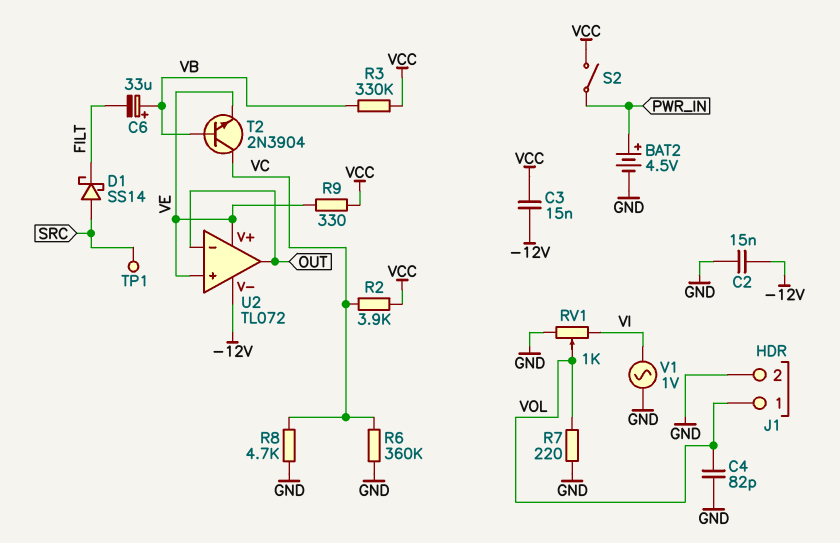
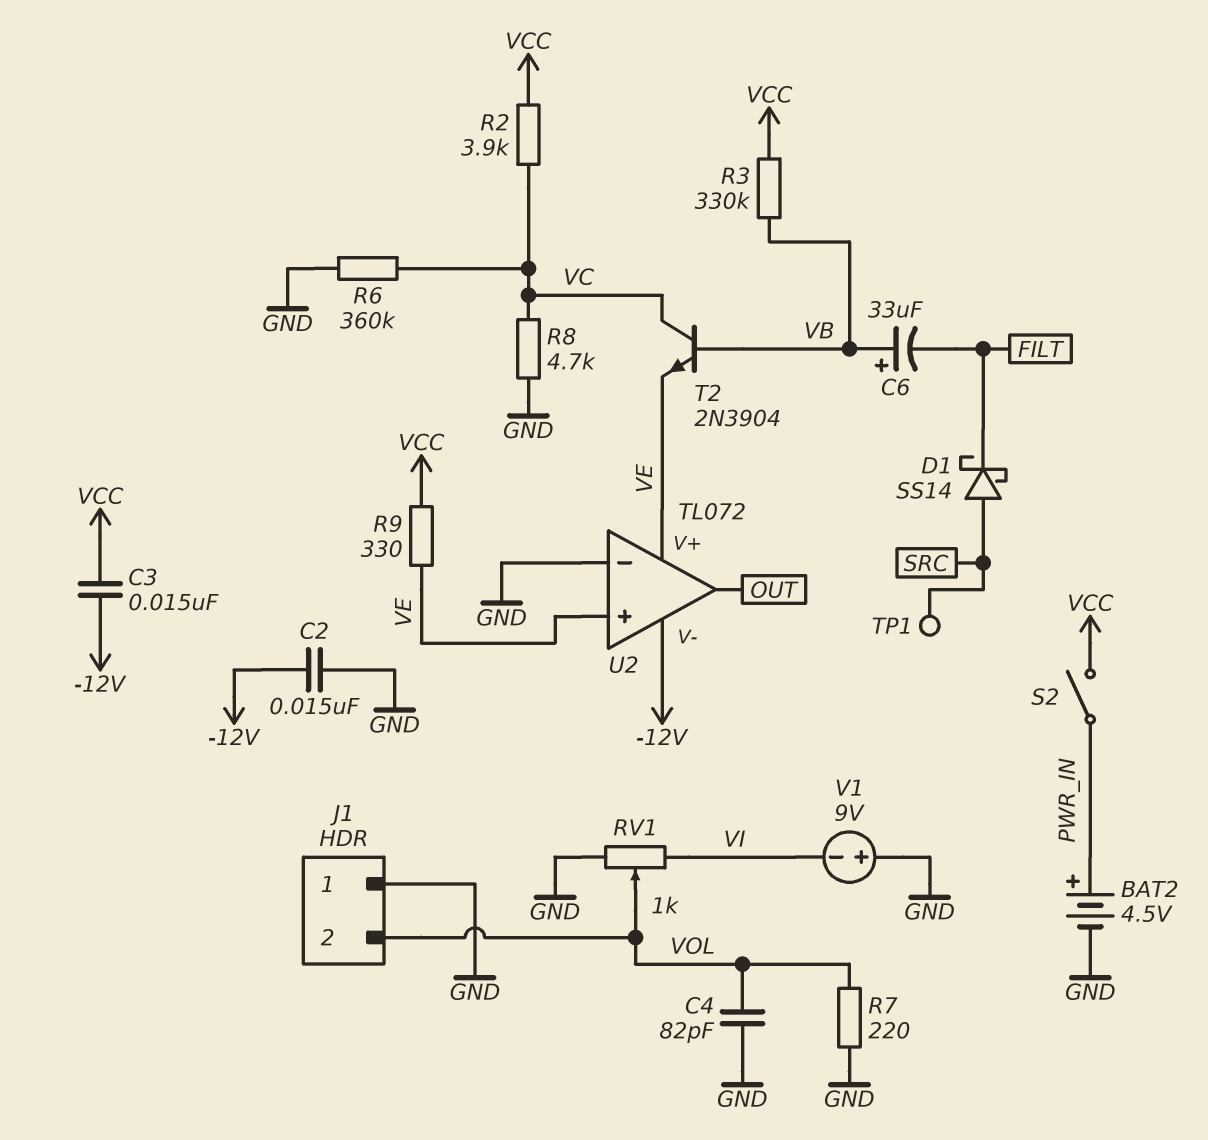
J1 pin 1: VOL -> GND
J1 pin 2: GND -> VOL
U2 pin in-: OUT -> GND
V1: AC 1V (GND, VI) -> 9V (plus GND, minus VI)

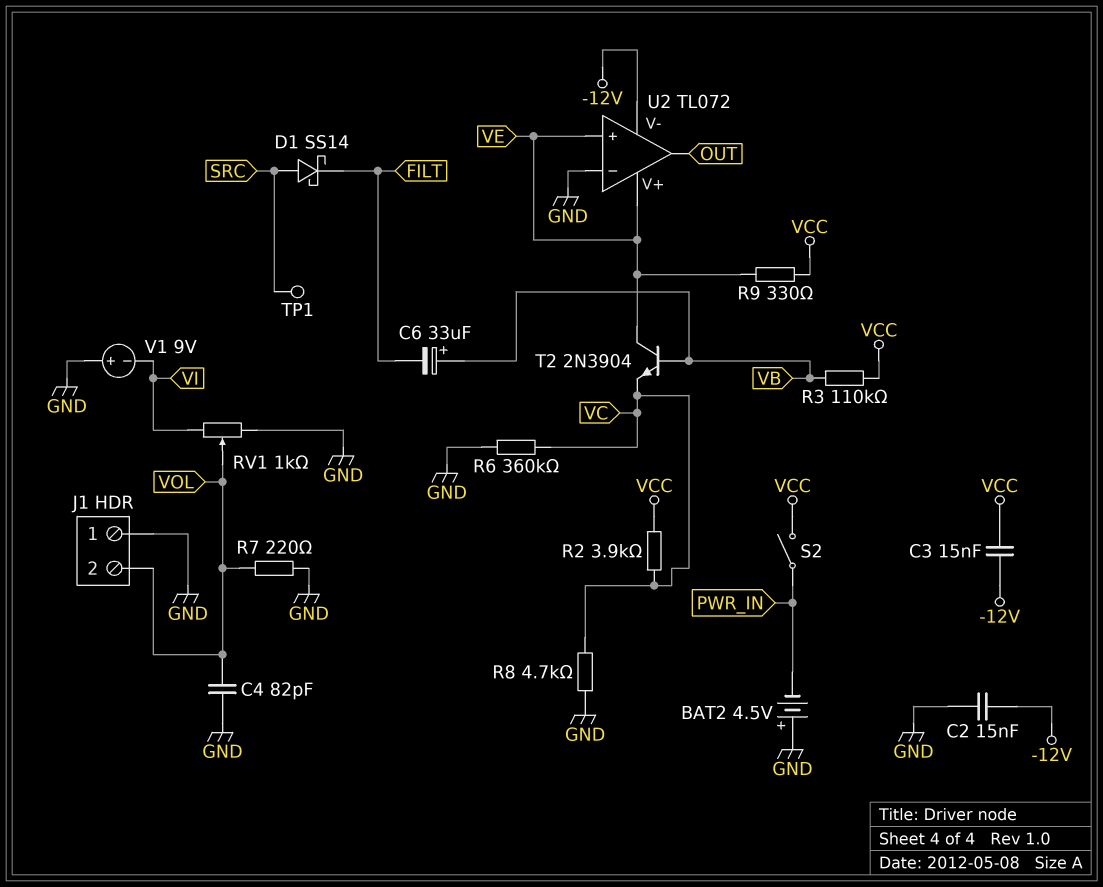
BAT2: 4.5V (plus PWR_IN, minus GND) -> 4.5V (plus GND, minus PWR_IN)
R3: 330k (VB, VCC) -> 110k (VB, VCC)
T2: NPN 2N3904 (B VB, C VC, E VE) -> NPN 2N3904 (B VB, C VE, E VC)

